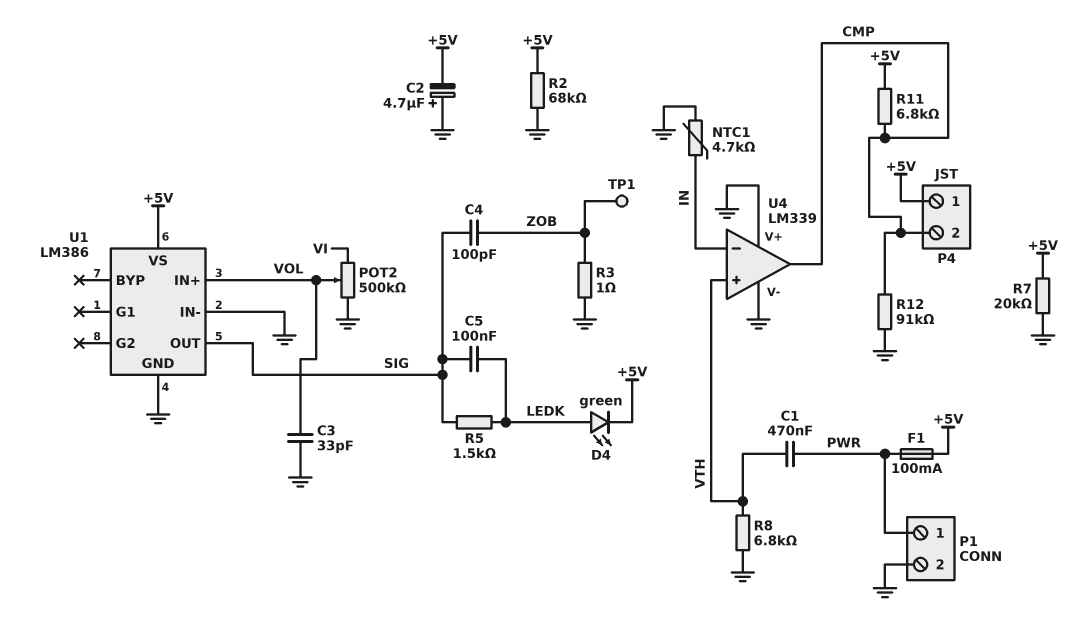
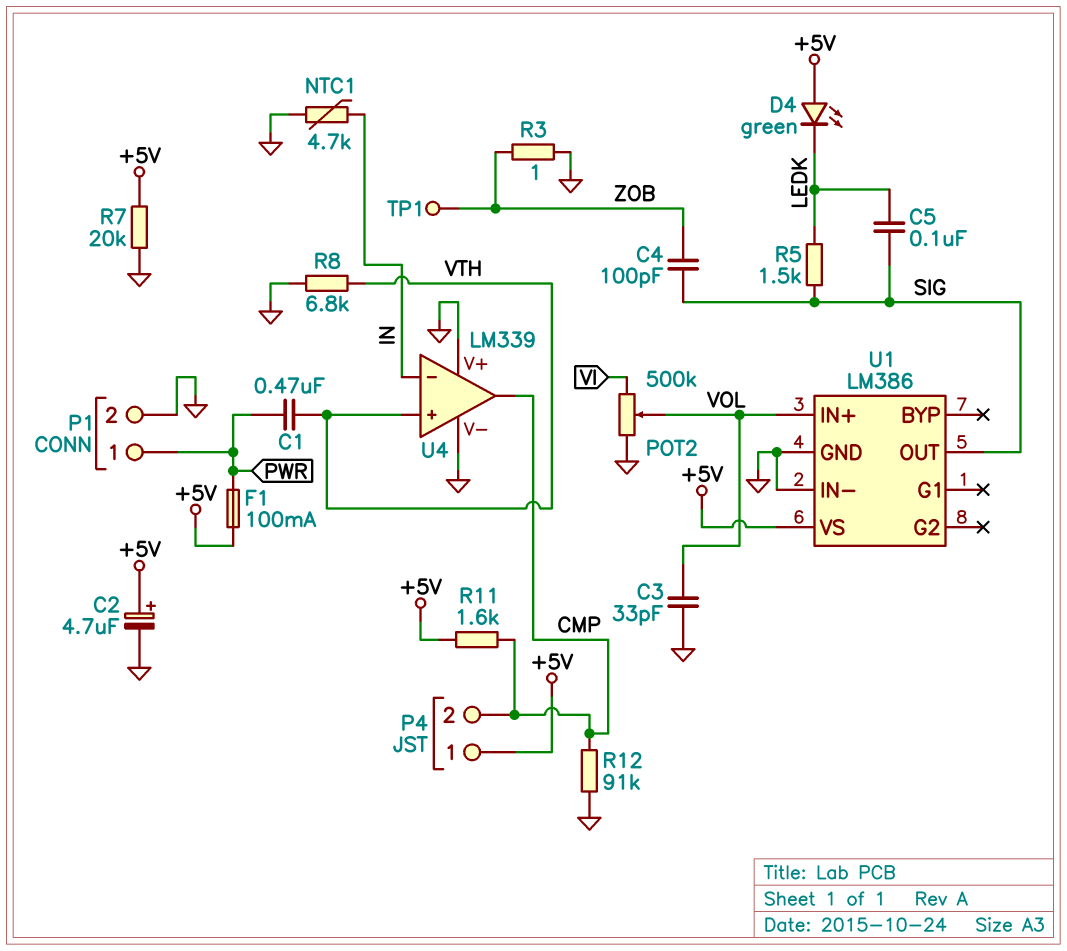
C2: 4.7uF (plus GND, minus +5V) -> 4.7uF (plus +5V, minus GND)
D4: LED green (A LEDK, K +5V) -> LED green (A +5V, K LEDK)
R2: 68k (+5V, GND) -> none
R11: 6.8k (+5V, CMP) -> 1.6k (+5V, CMP)

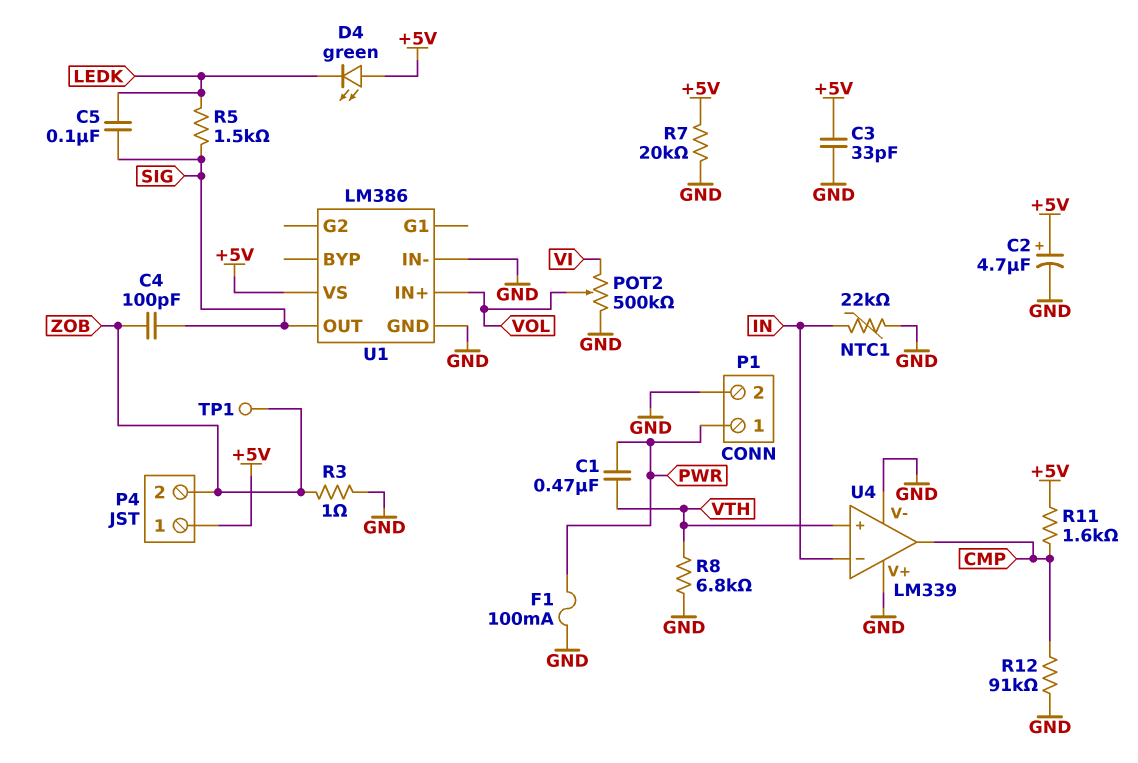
C3: 33pF (GND, VOL) -> 33pF (+5V, GND)
F1: 100mA (+5V, PWR) -> 100mA (GND, PWR)
NTC1: 4.7k (GND, IN) -> 22k (GND, IN)
P4 pin 2: CMP -> ZOB

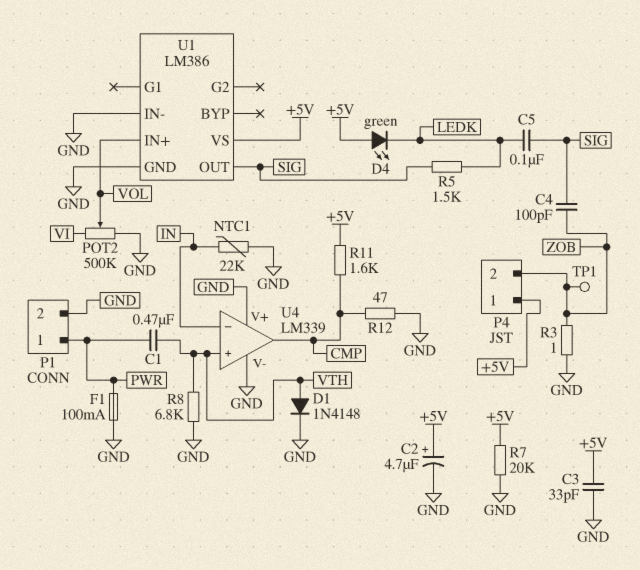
D1: none -> diode 1N4148 (A VTH, K GND)
R12: 91k (CMP, GND) -> 47 (CMP, GND)

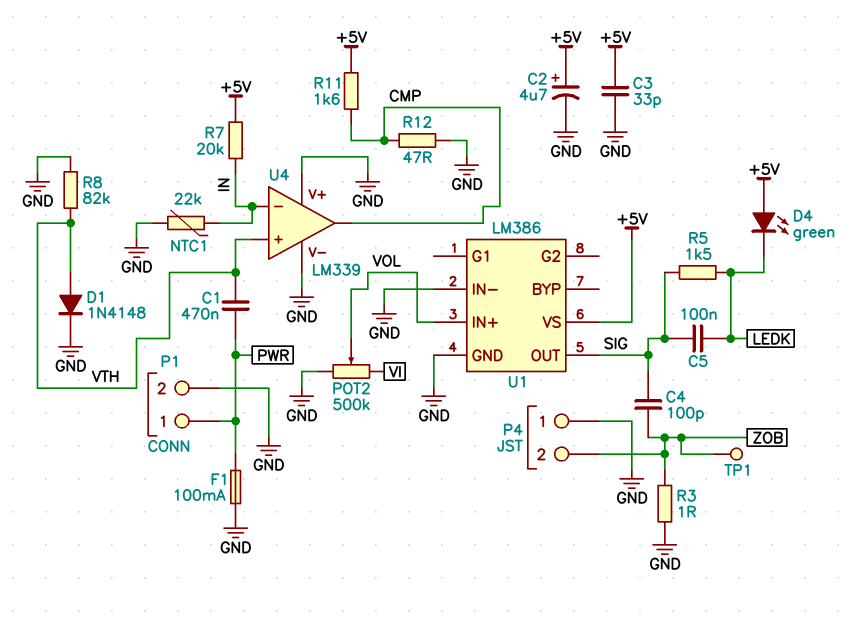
P4 pin 1: +5V -> GND
R7: 20k (+5V, GND) -> 20k (+5V, IN)
R8: 6.8k (GND, VTH) -> 82k (GND, VTH)

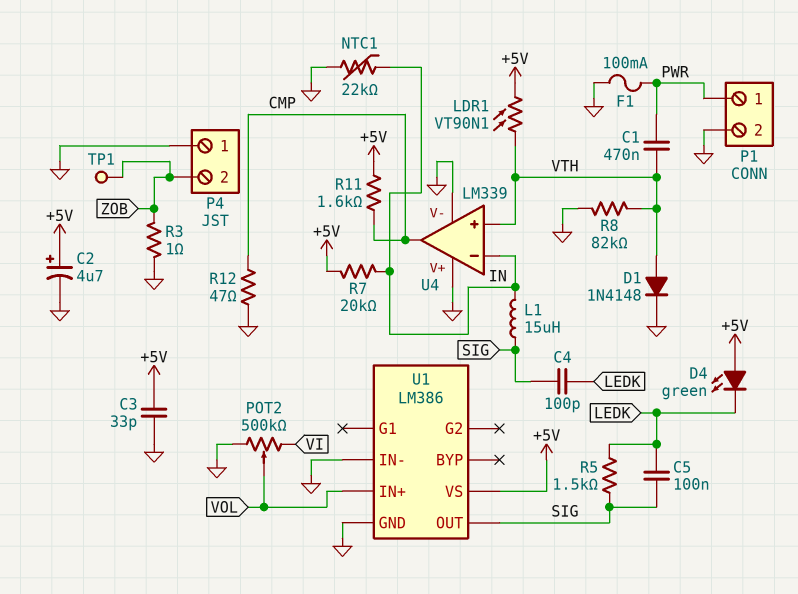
C4: 100pF (SIG, ZOB) -> 100pF (LEDK, SIG)
L1: none -> 15uH (IN, SIG)
LDR1: none -> VT90N1 (+5V, VTH)

